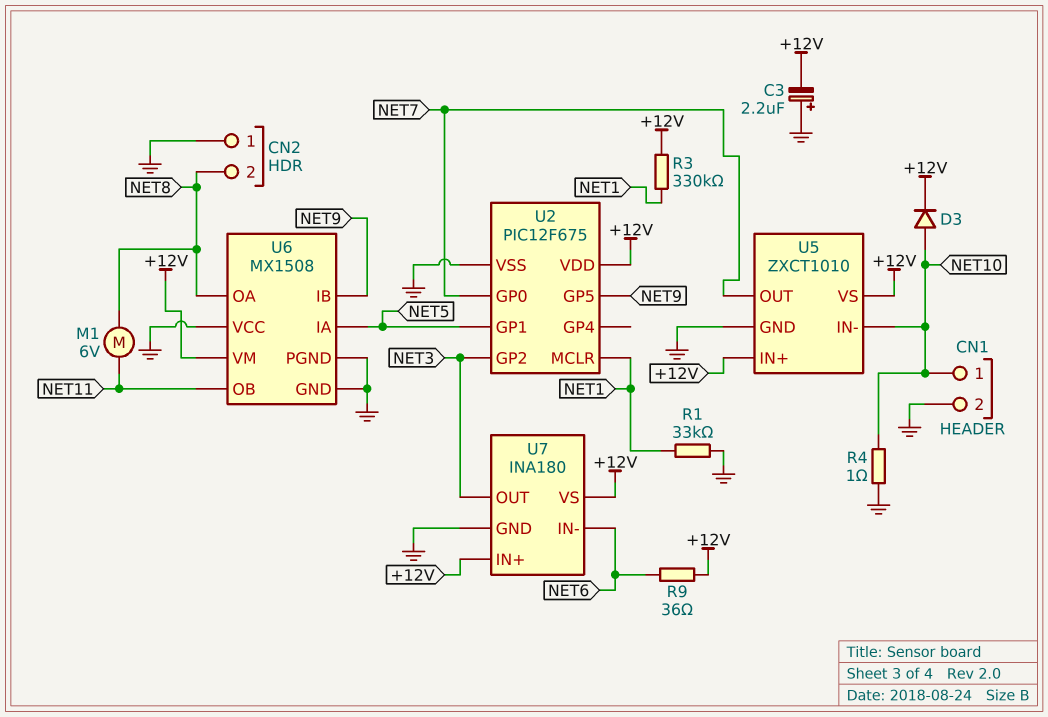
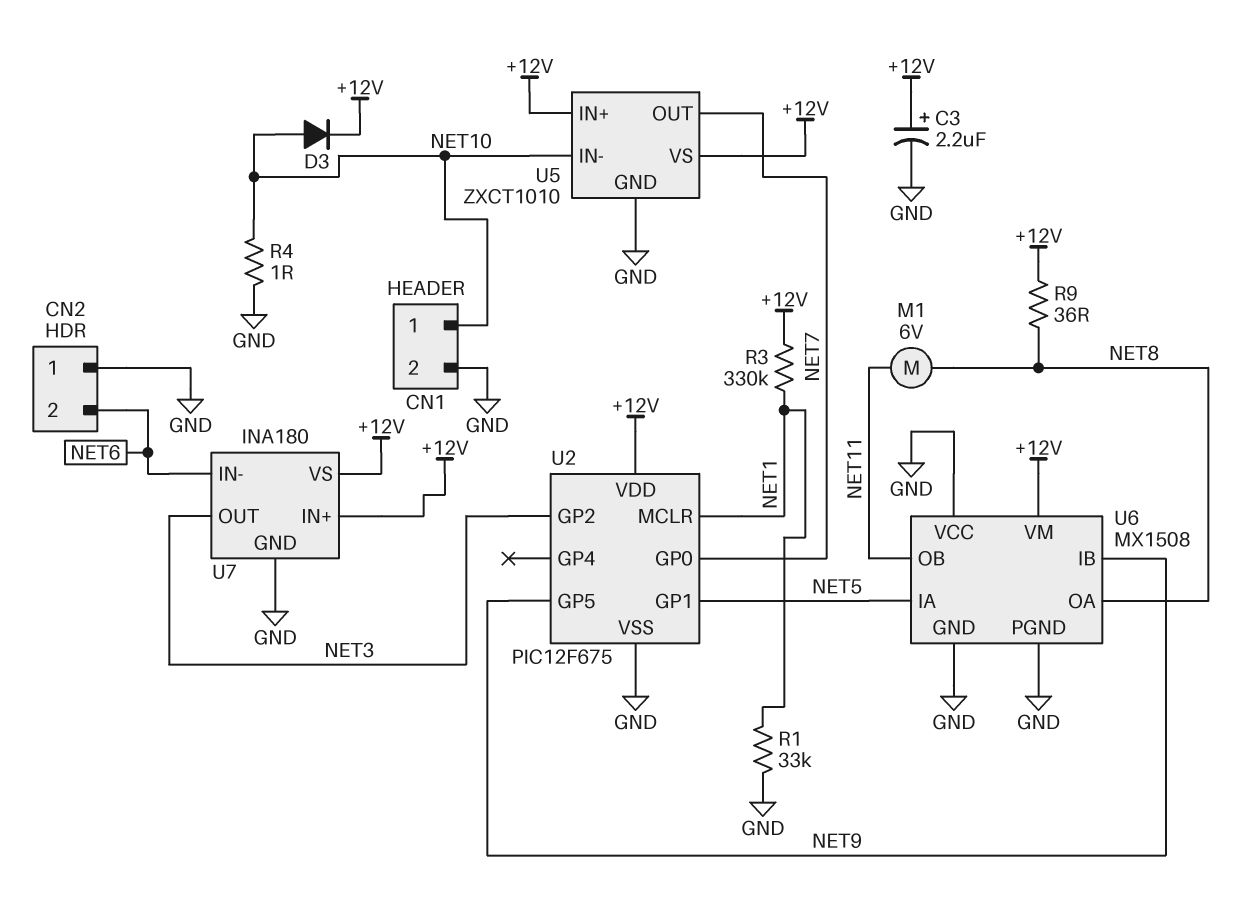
C3: 2.2uF (plus GND, minus +12V) -> 2.2uF (plus +12V, minus GND)
CN2 pin 2: NET8 -> NET6
R9: 36 (+12V, NET6) -> 36 (+12V, NET8)

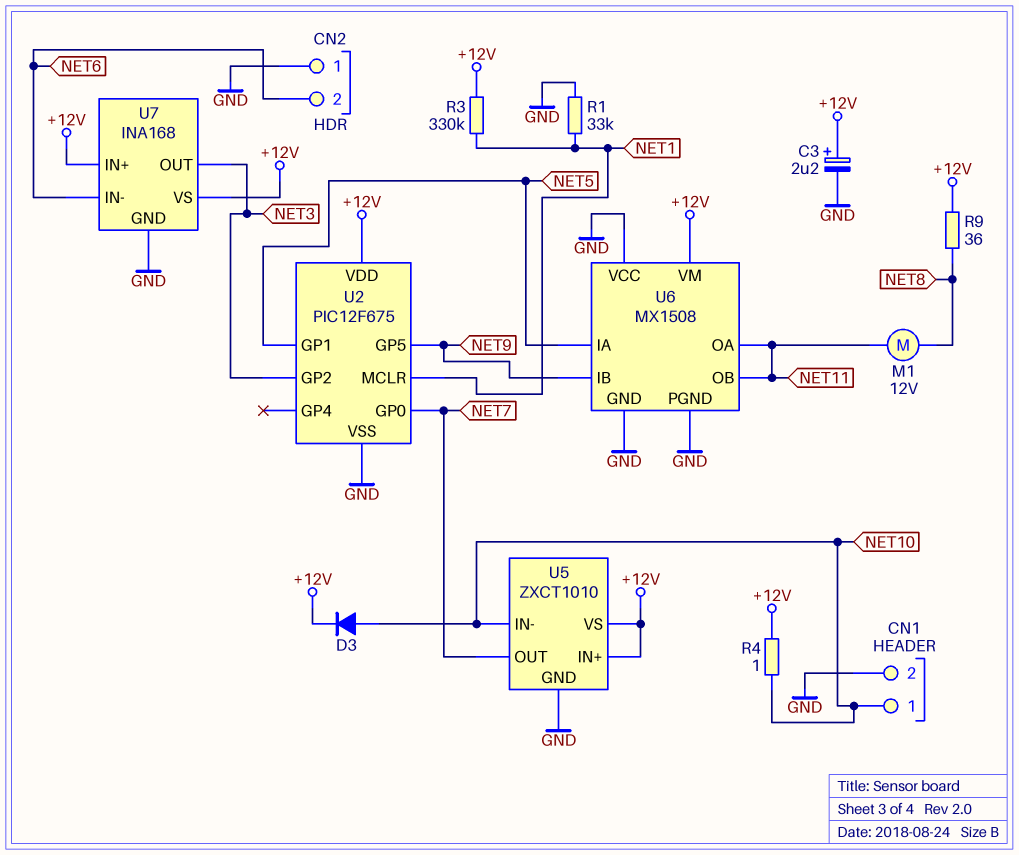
M1: motor 6V (NET8, NET11) -> motor 12V (NET8, NET11)
R4: 1 (GND, NET10) -> 1 (+12V, NET10)
U6 pin OA: NET8 -> NET11
U7: INA180 -> INA168

